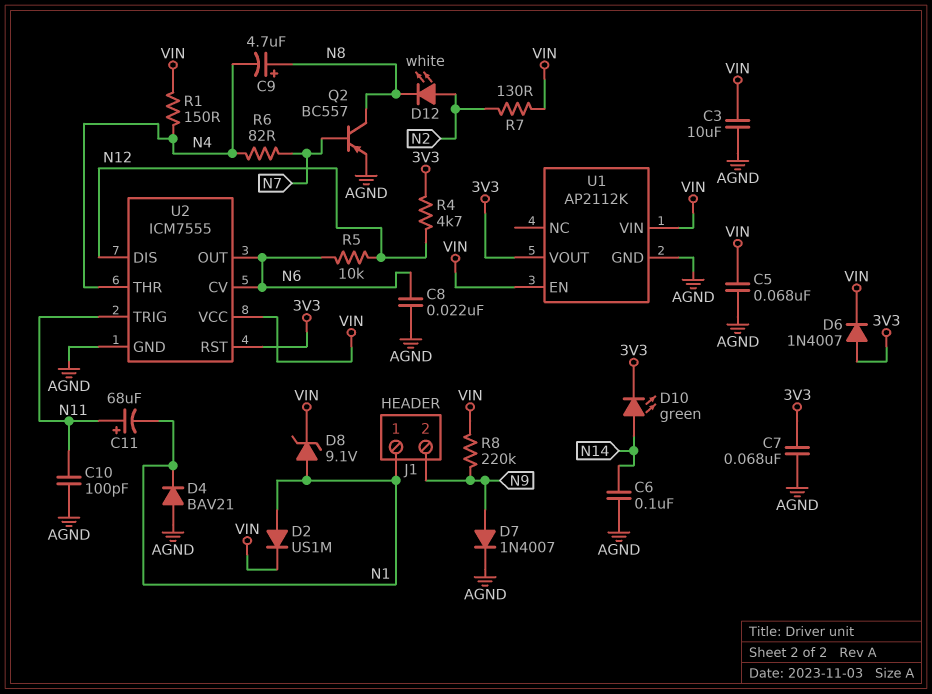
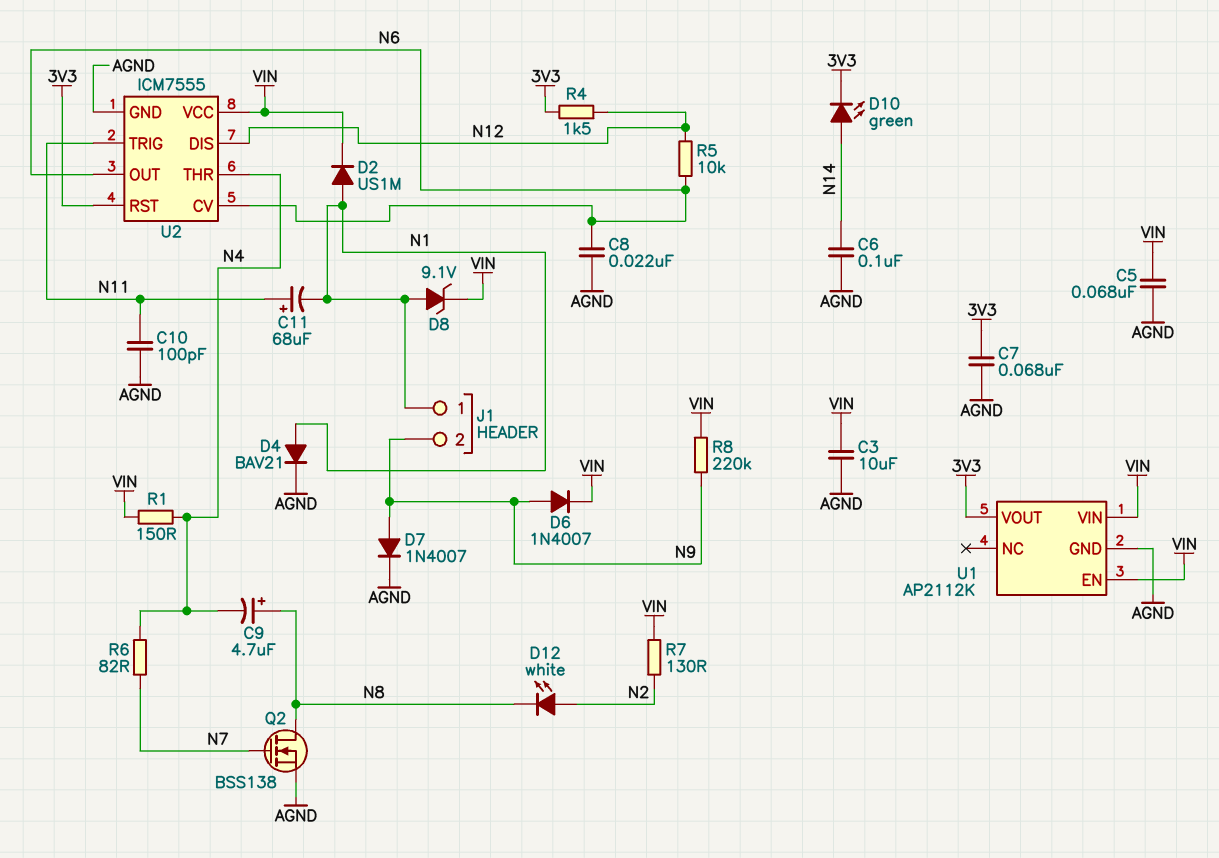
D4: diode BAV21 (A AGND, K N1) -> diode BAV21 (A N1, K AGND)
D6: diode 1N4007 (A 3V3, K VIN) -> diode 1N4007 (A N9, K VIN)
Q2: PNP BC557 (B N7, C N8, E AGND) -> NMOS BSS138 (G N7, D N8, S AGND)
R4: 4.7k (3V3, N12) -> 1.5k (3V3, N12)

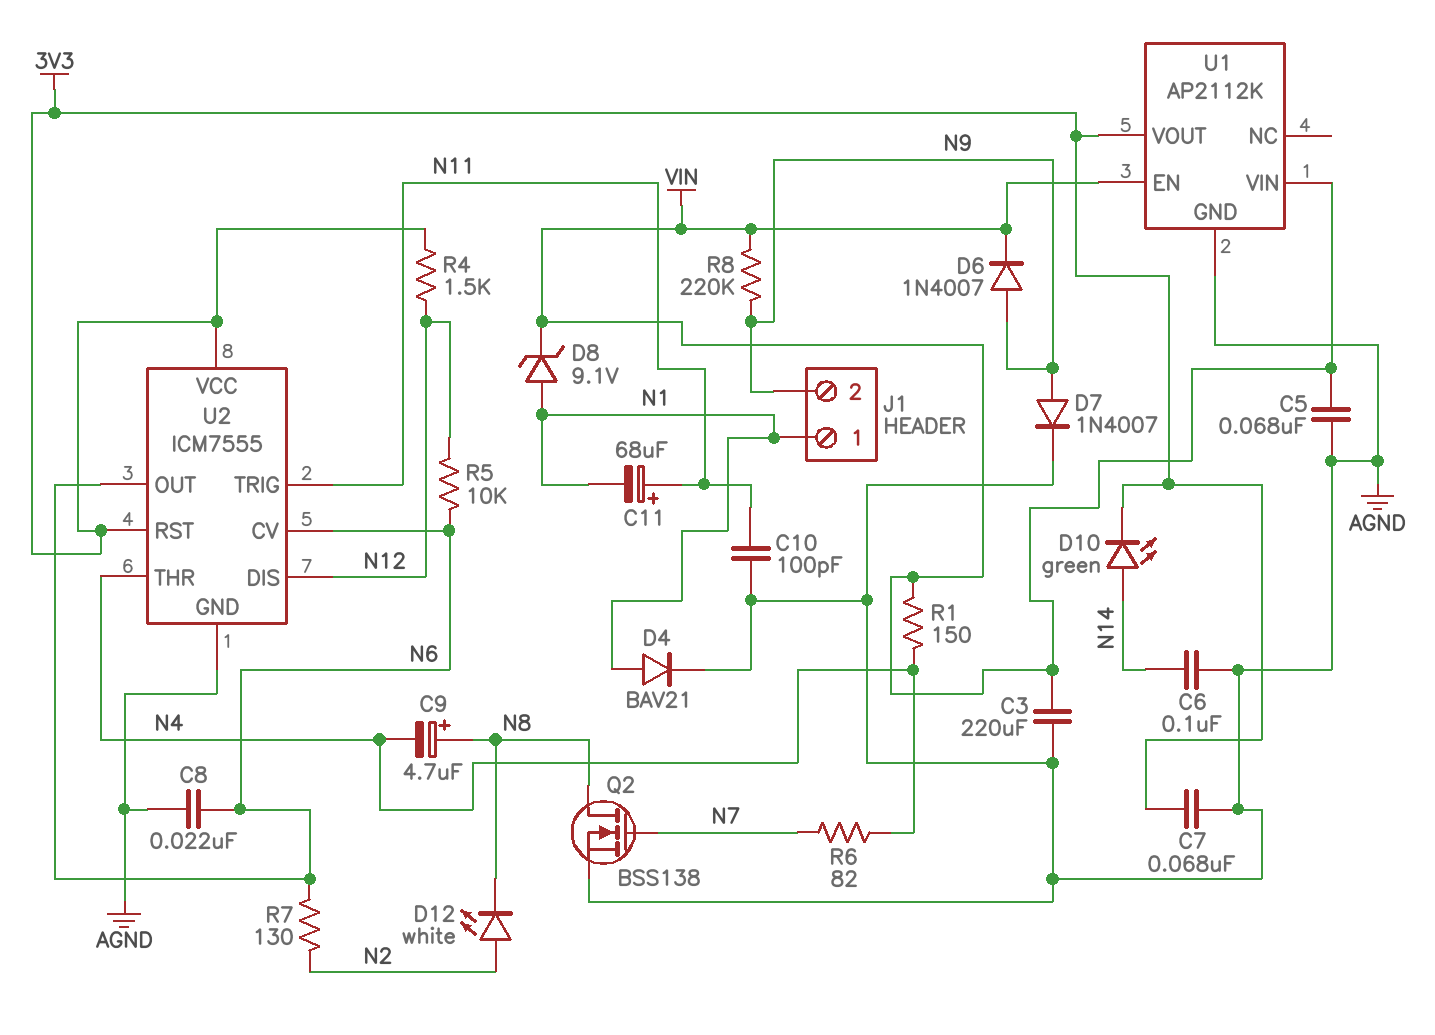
C3: 10uF (AGND, VIN) -> 220uF (AGND, VIN)
D2: diode US1M (A N1, K VIN) -> none
R7: 130 (N2, VIN) -> 130 (N2, N6)
U2 pin VCC: VIN -> 3V3

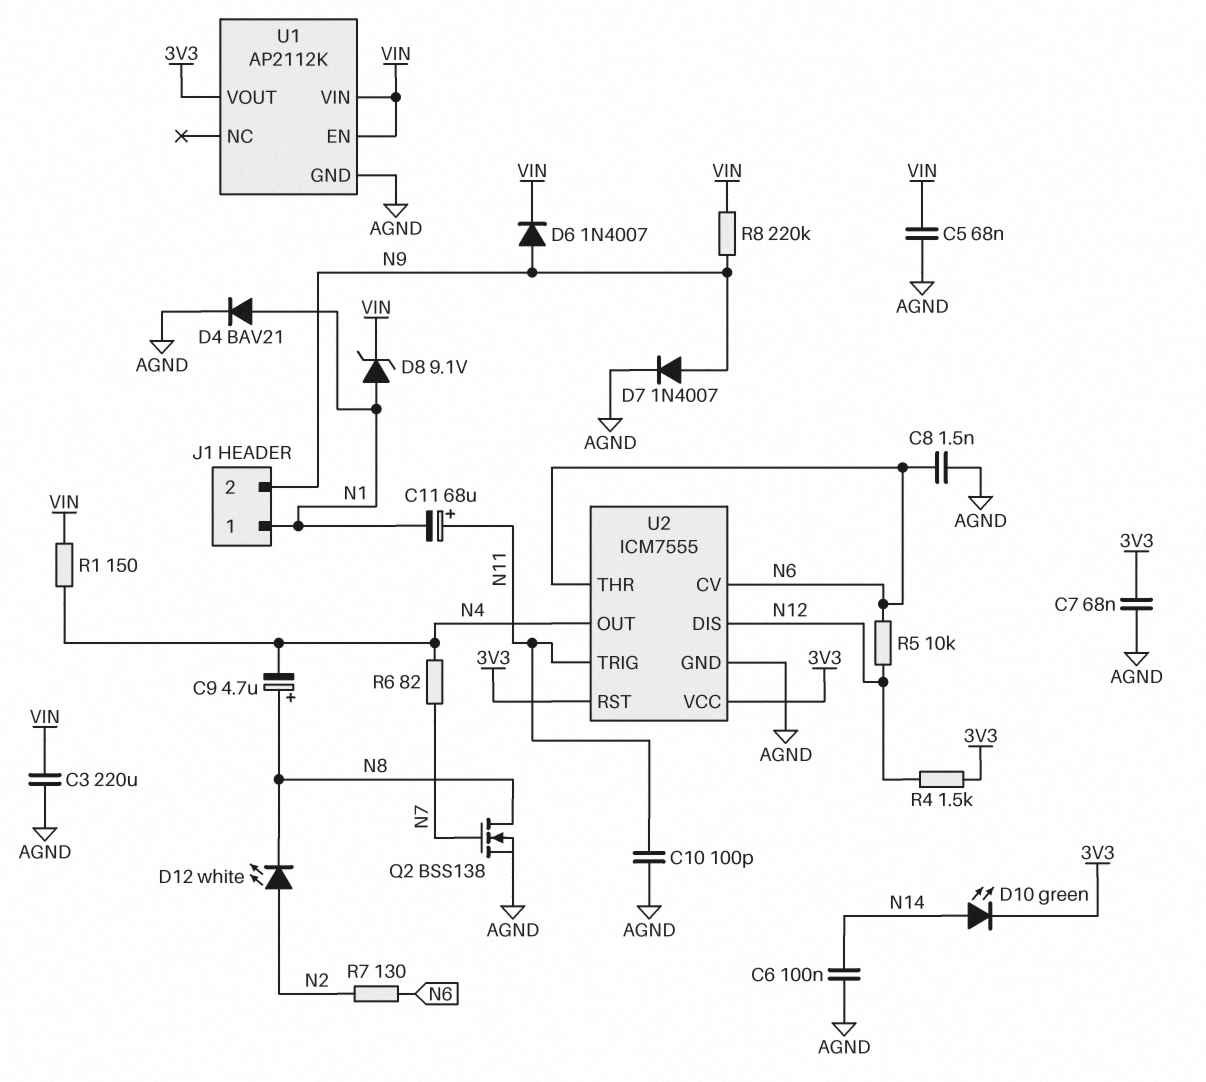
C8: 22nF (AGND, N6) -> 1.5nF (AGND, N6)
U2 pin OUT: N6 -> N4
U2 pin THR: N4 -> N6

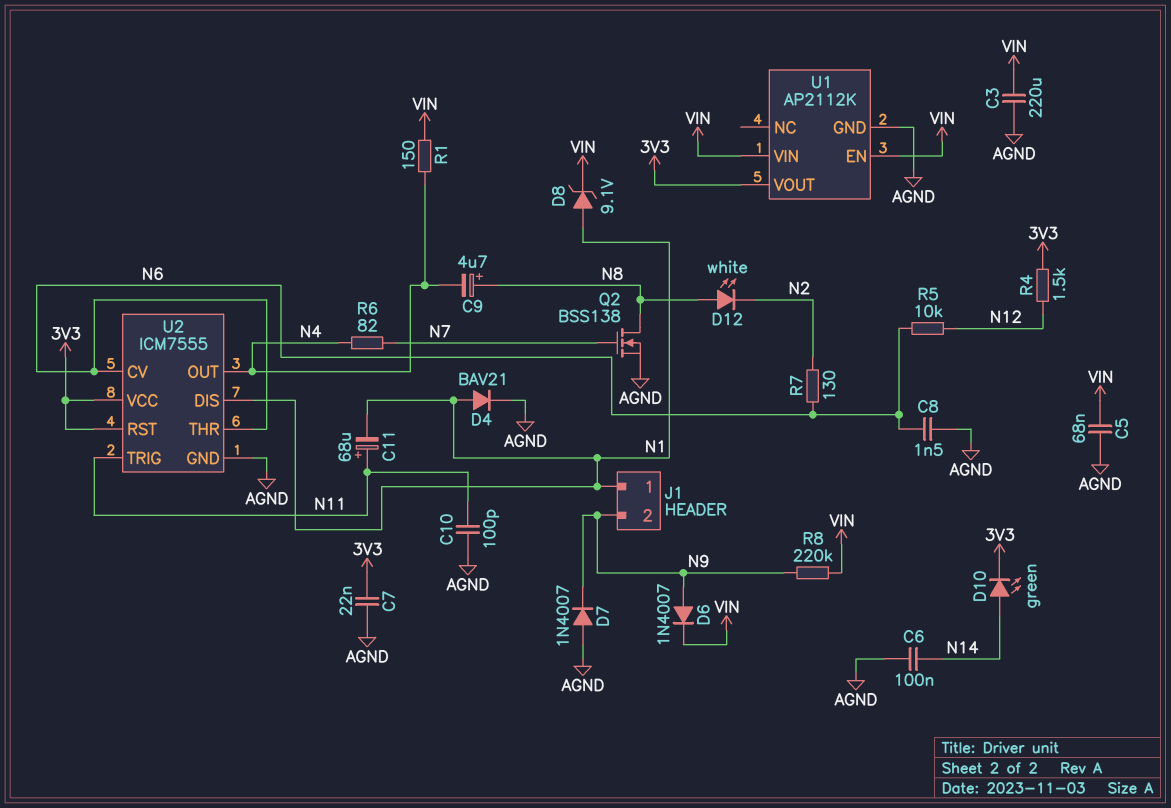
C7: 68nF (3V3, AGND) -> 22nF (3V3, AGND)
D7: diode 1N4007 (A N9, K AGND) -> diode 1N4007 (A AGND, K N9)
D12: LED white (A N2, K N8) -> LED white (A N8, K N2)
U2 pin DIS: N12 -> N1

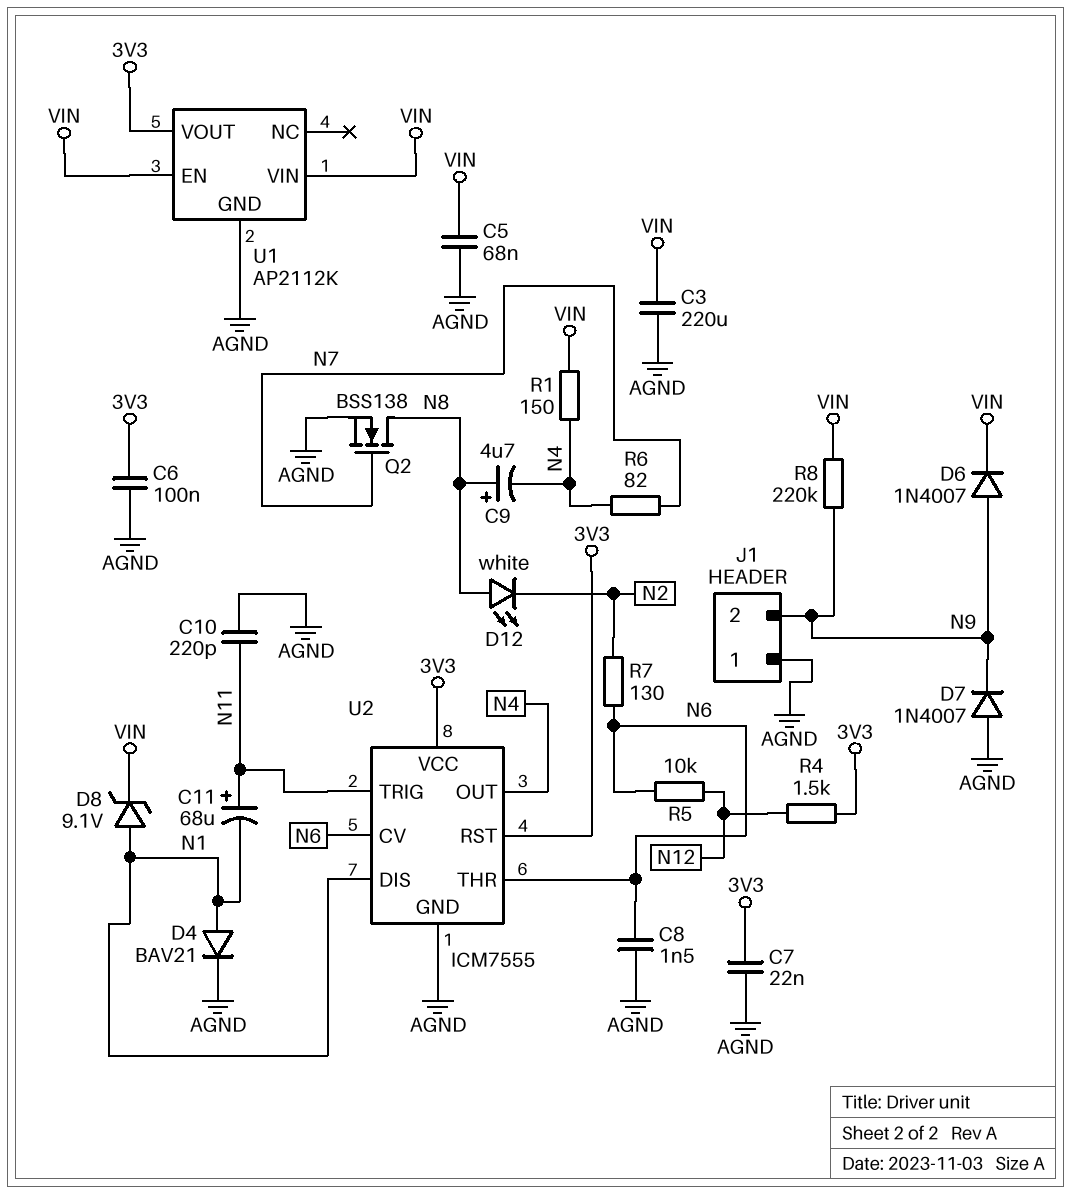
C6: 100nF (AGND, N14) -> 100nF (3V3, AGND)
C10: 100pF (AGND, N11) -> 220pF (AGND, N11)
D10: LED green (A N14, K 3V3) -> none
J1 pin 1: N1 -> AGND

